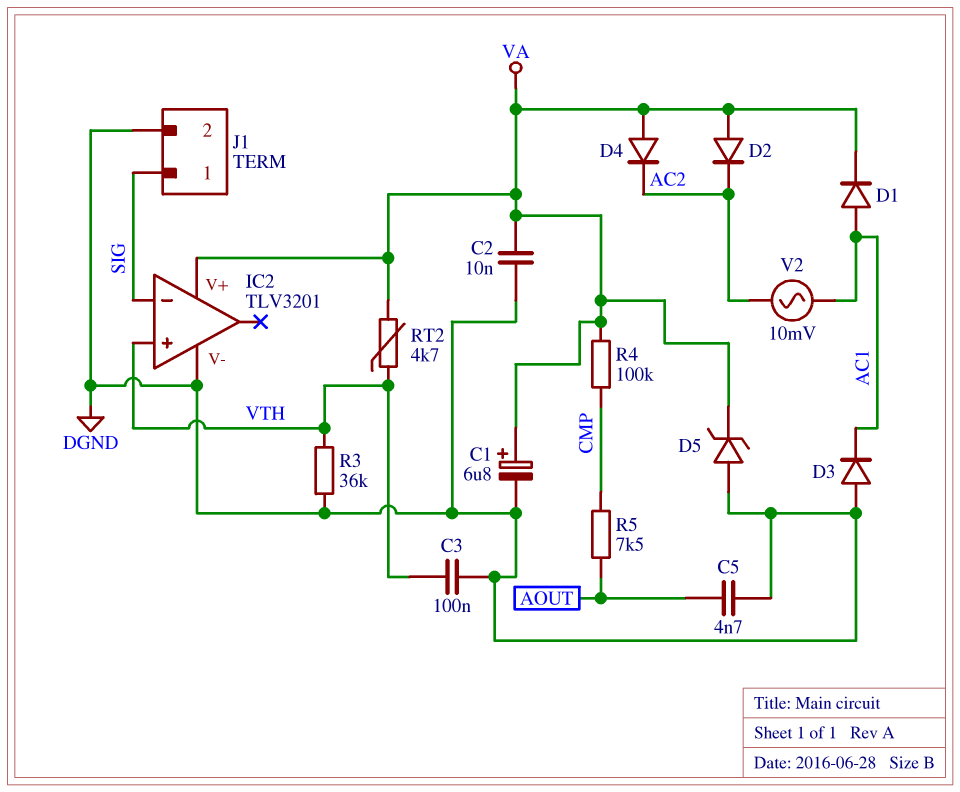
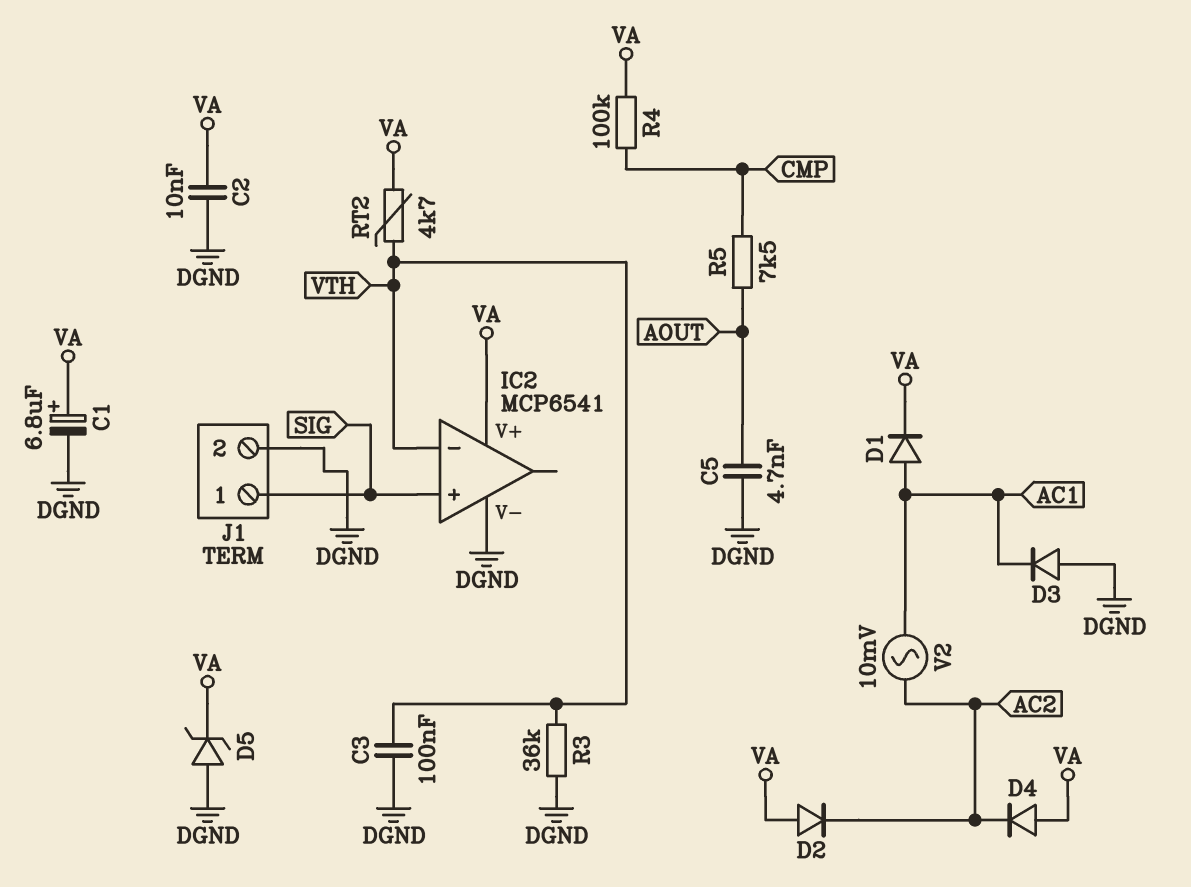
IC2: TLV3201 -> MCP6541
IC2 pin in+: VTH -> SIG
IC2 pin in-: SIG -> VTH

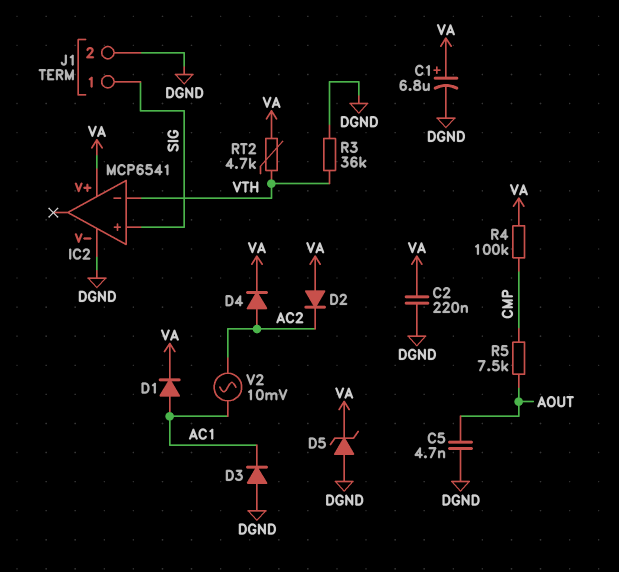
C2: 10nF (DGND, VA) -> 220nF (DGND, VA)
C3: 100nF (DGND, VTH) -> none
D4: diode (A VA, K AC2) -> diode (A AC2, K VA)

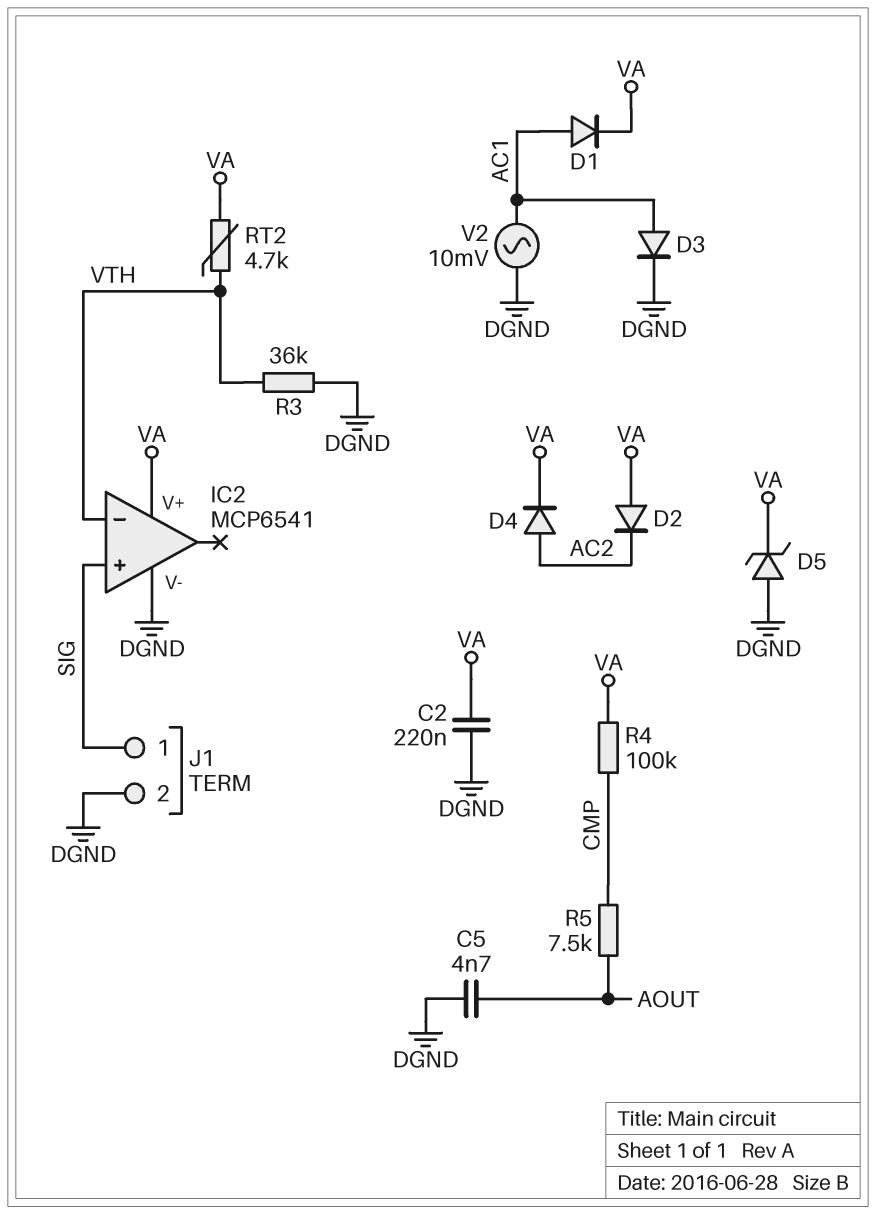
C1: 6.8uF (plus VA, minus DGND) -> none
D3: diode (A DGND, K AC1) -> diode (A AC1, K DGND)
V2: AC 10mV (AC1, AC2) -> AC 10mV (AC1, DGND)

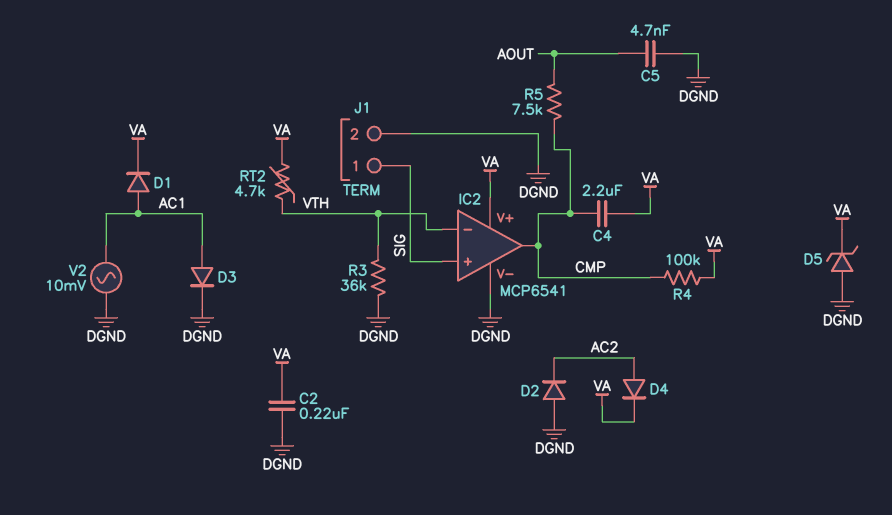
C4: none -> 2.2uF (CMP, VA)
D2: diode (A VA, K AC2) -> diode (A DGND, K AC2)
IC2 pin out: none -> CMP

